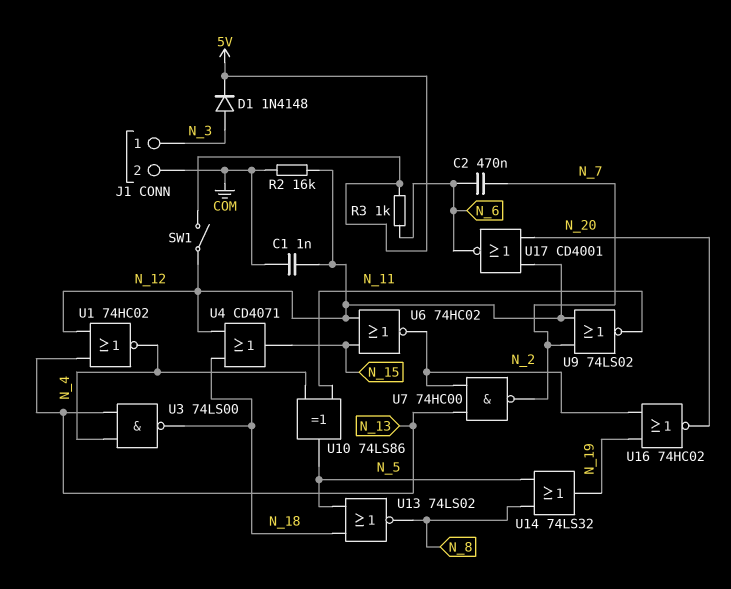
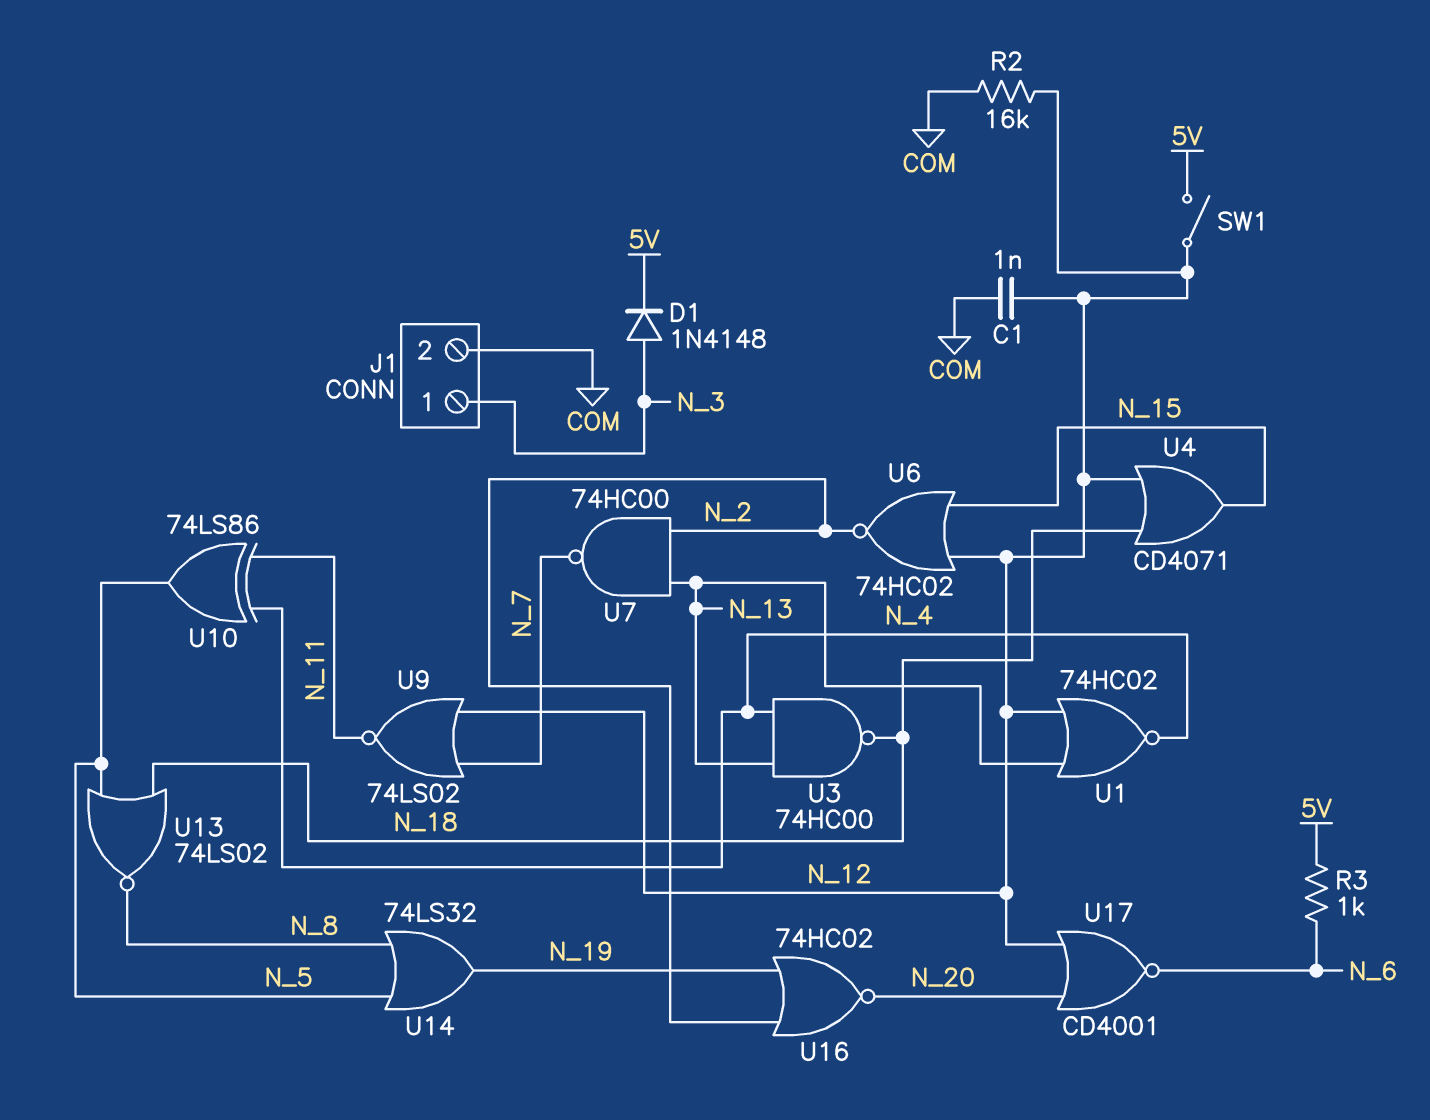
C2: 470nF (N_6, N_7) -> none
U3: NAND 74LS00 (in N_4, in N_13, out N_18) -> NAND 74HC00 (in N_4, in N_13, out N_18)

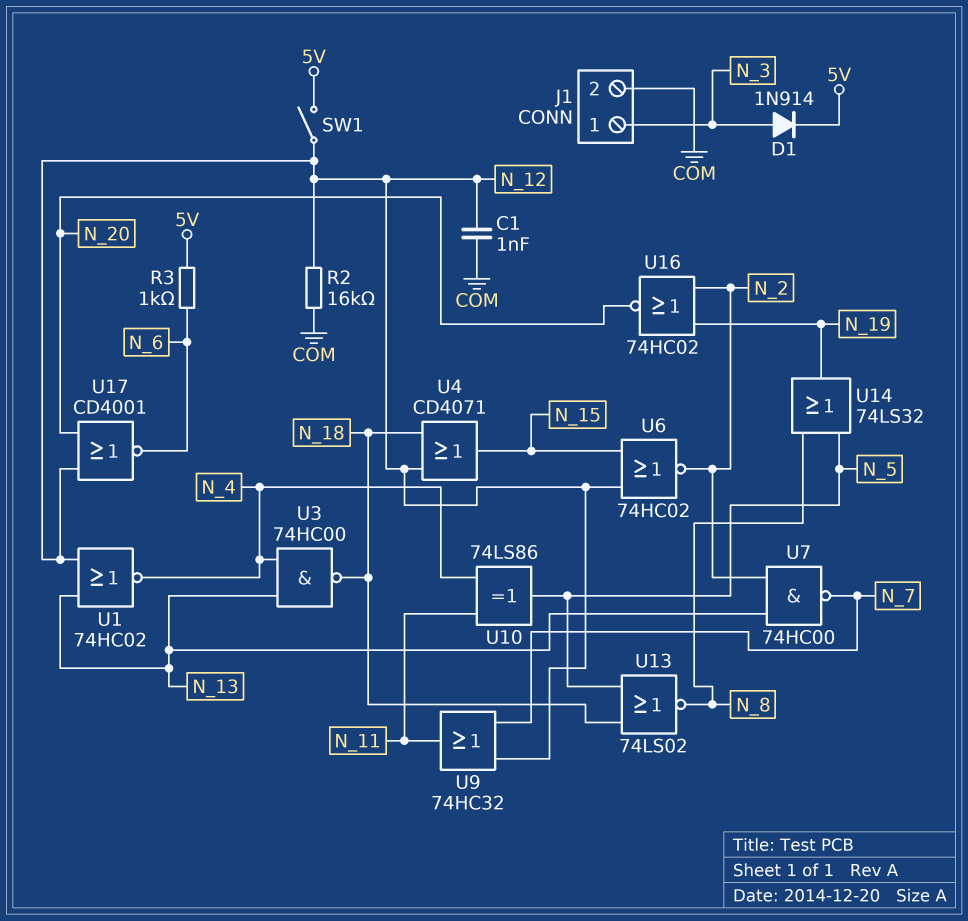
D1: diode 1N4148 (A N_3, K 5V) -> diode 1N914 (A N_3, K 5V)
U9: NOR 74LS02 (in N_7, in N_12, out N_11) -> OR 74HC32 (in N_7, in N_12, out N_11)

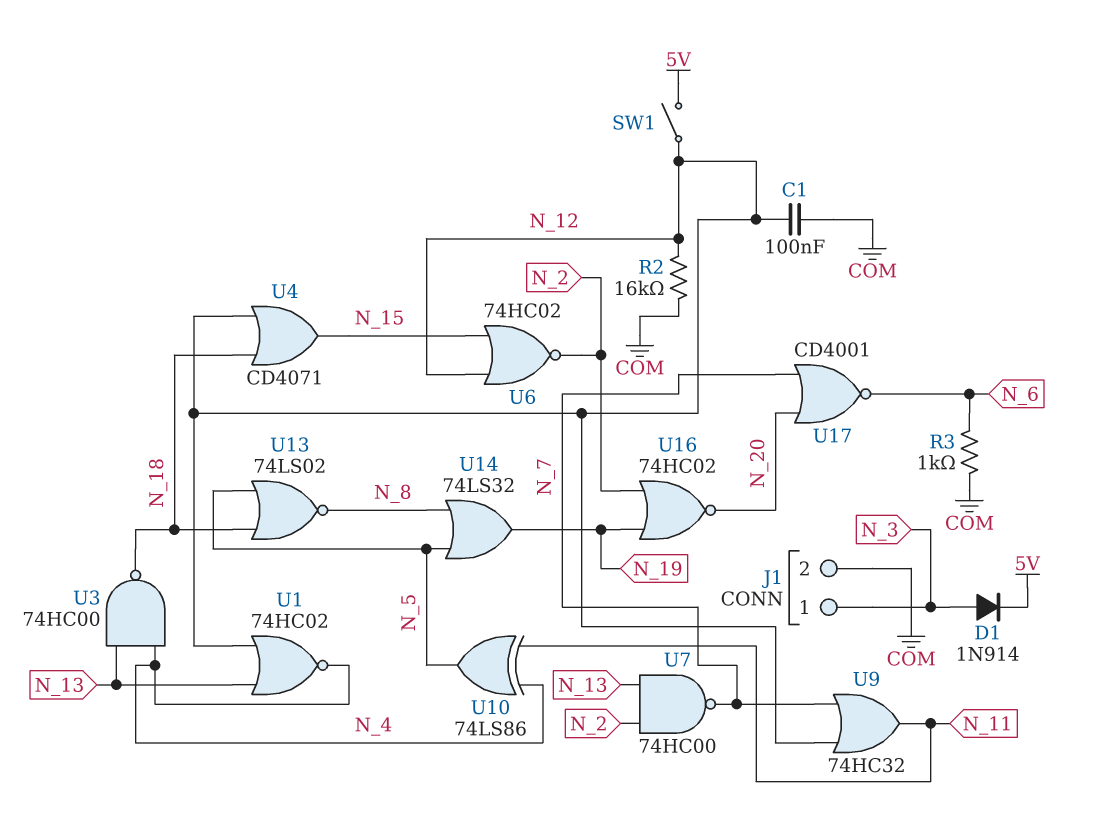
C1: 1nF (COM, N_12) -> 100nF (COM, N_12)
R3: 1k (5V, N_6) -> 1k (COM, N_6)
U17: NOR CD4001 (in N_12, in N_20, out N_6) -> NOR CD4001 (in N_7, in N_20, out N_6)

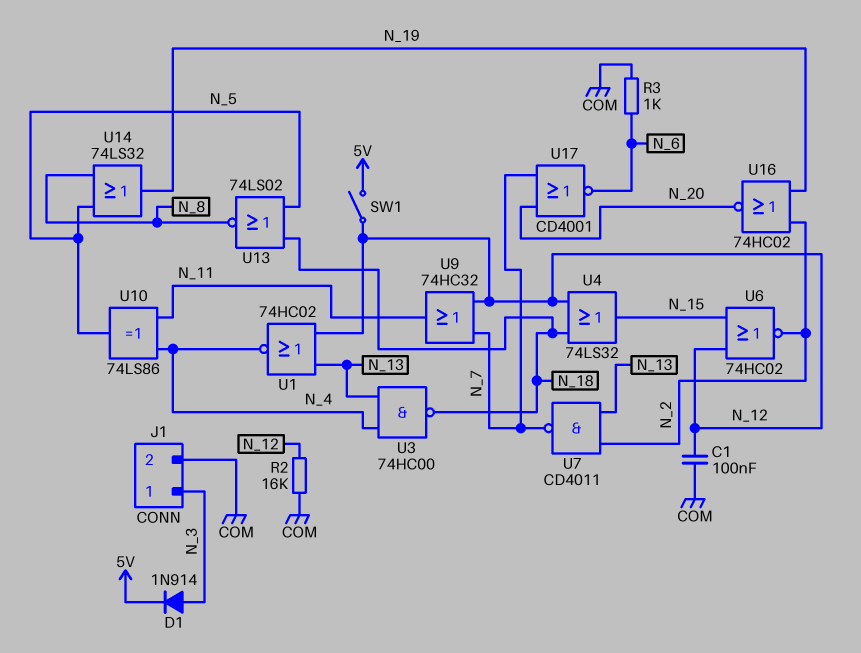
U4: OR CD4071 (in N_12, in N_18, out N_15) -> OR 74LS32 (in N_12, in N_18, out N_15)
U7: NAND 74HC00 (in N_2, in N_13, out N_7) -> NAND CD4011 (in N_2, in N_13, out N_7)

